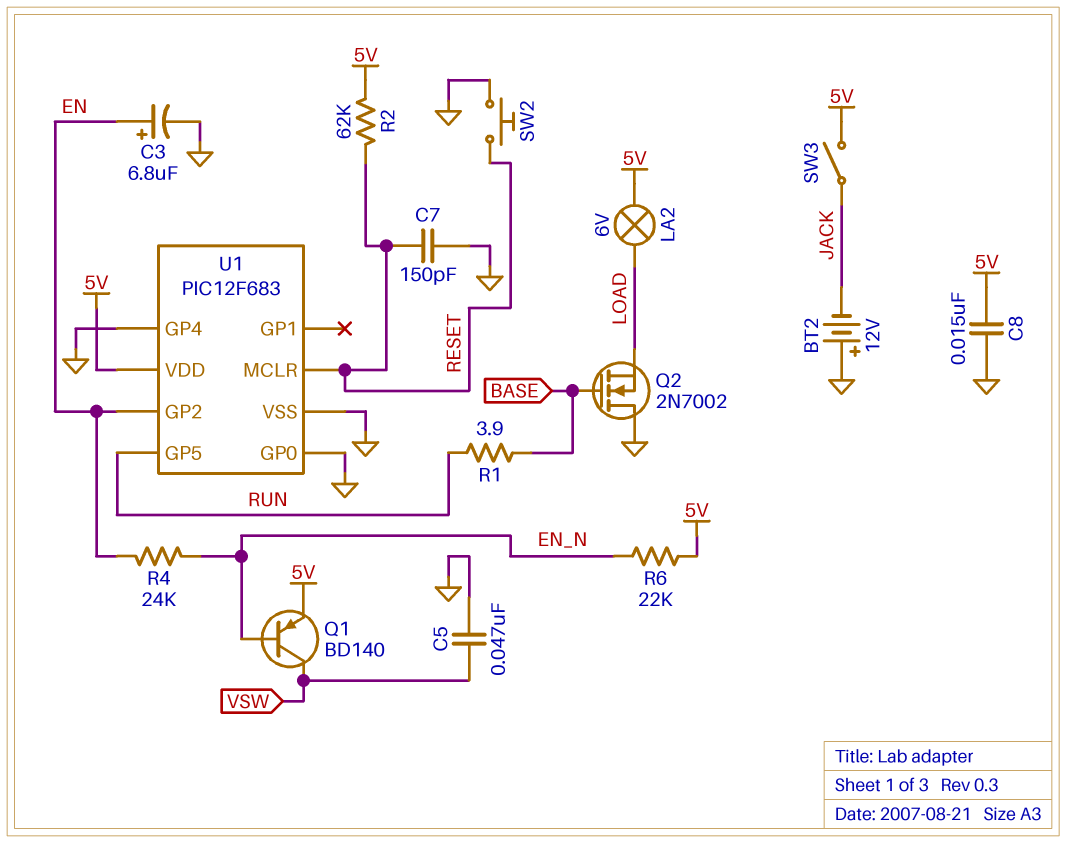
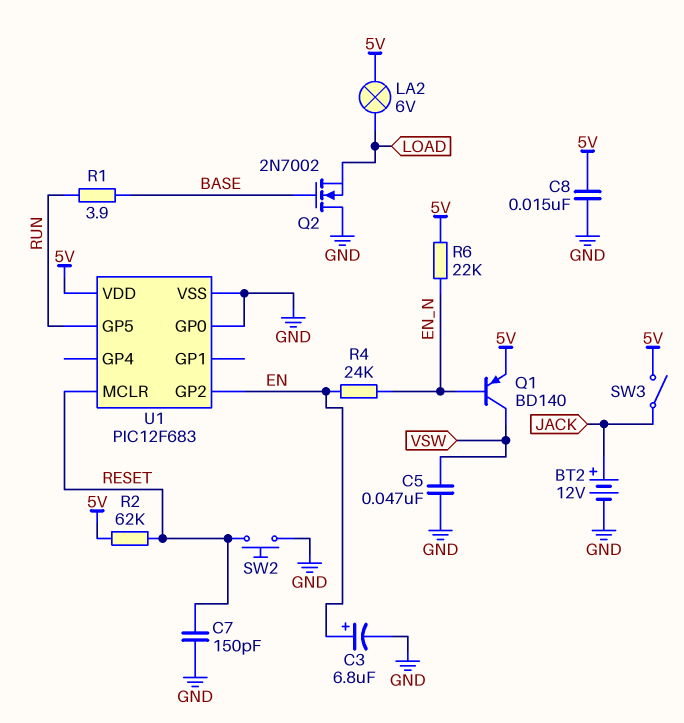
BT2: 12V (plus GND, minus JACK) -> 12V (plus JACK, minus GND)
U1 pin GP4: GND -> none

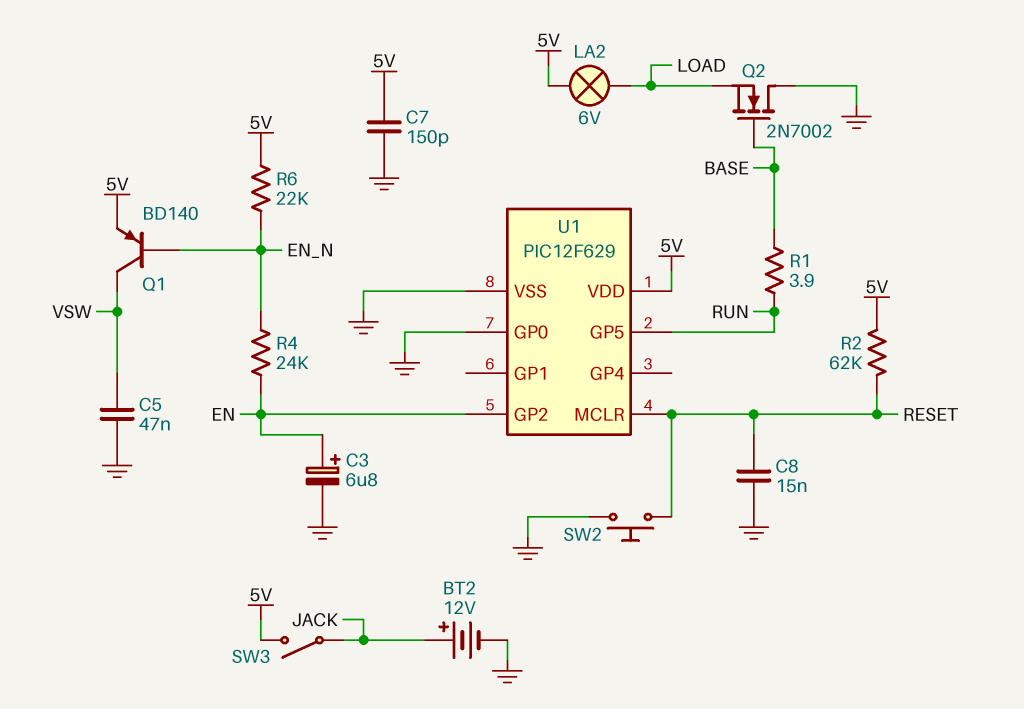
C7: 150pF (GND, RESET) -> 150pF (5V, GND)
C8: 15nF (5V, GND) -> 15nF (GND, RESET)
U1: PIC12F683 -> PIC12F629

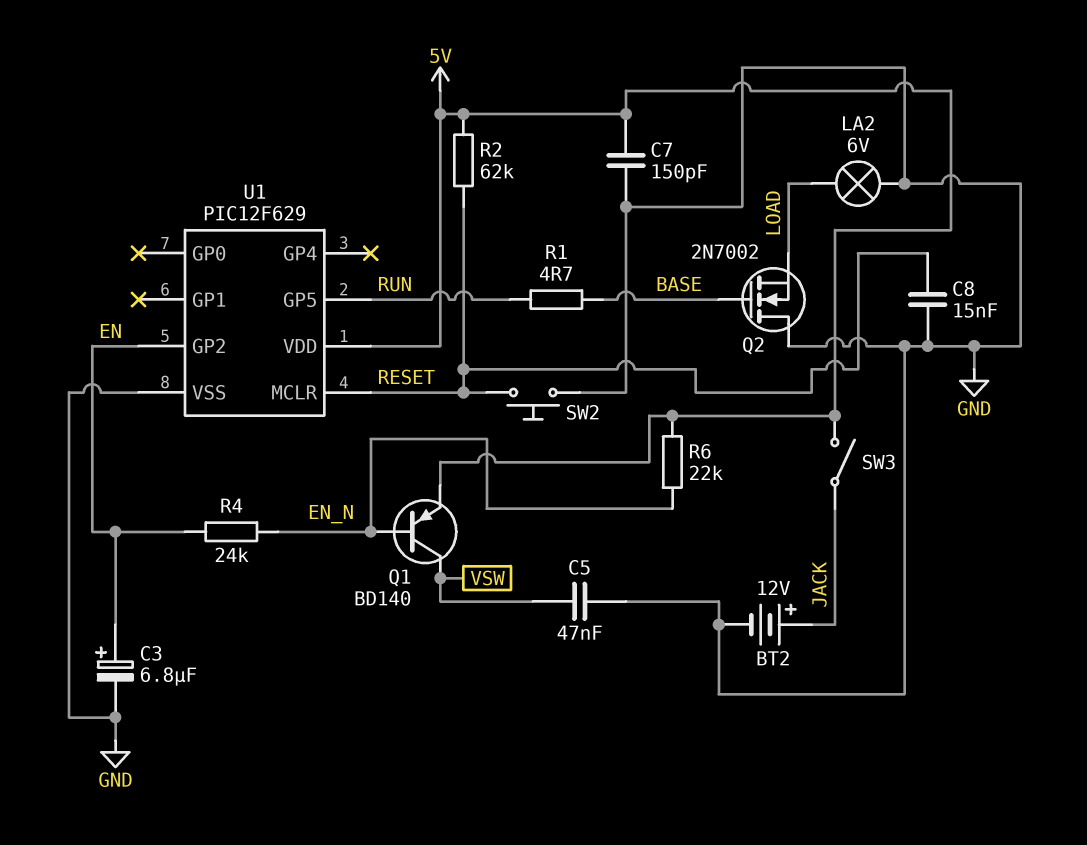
LA2: lamp 6V (5V, LOAD) -> lamp 6V (GND, LOAD)
R1: 3.9 (BASE, RUN) -> 4.7 (BASE, RUN)
U1 pin GP0: GND -> none

